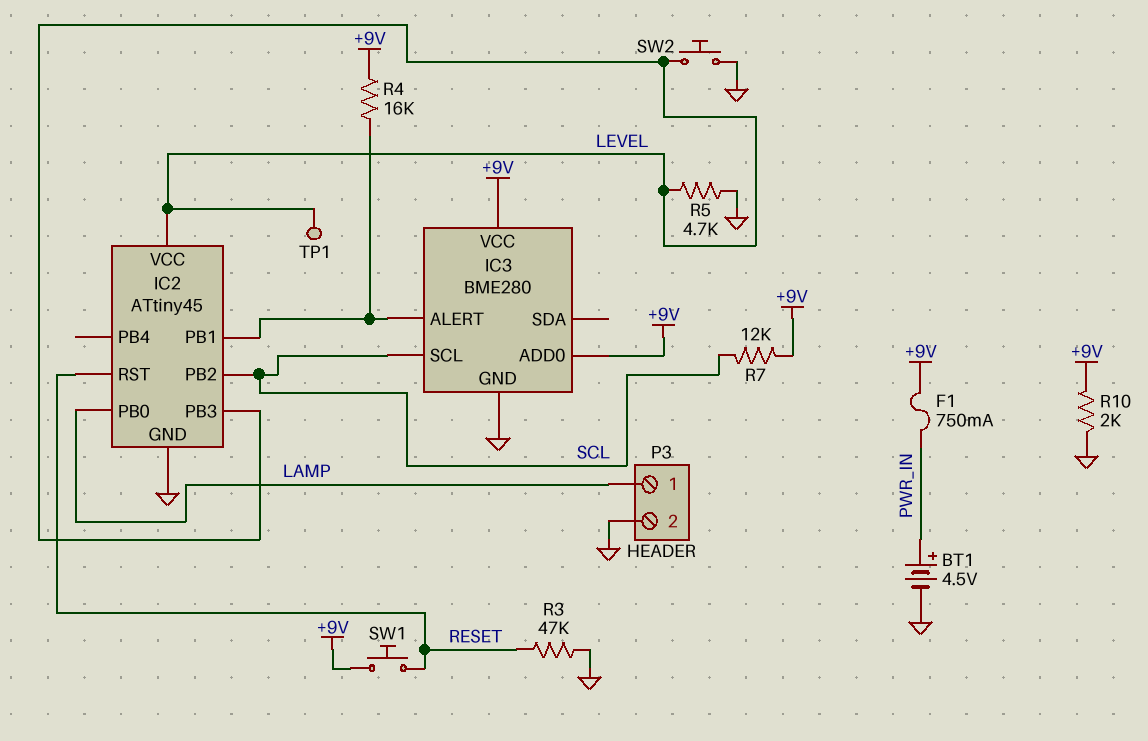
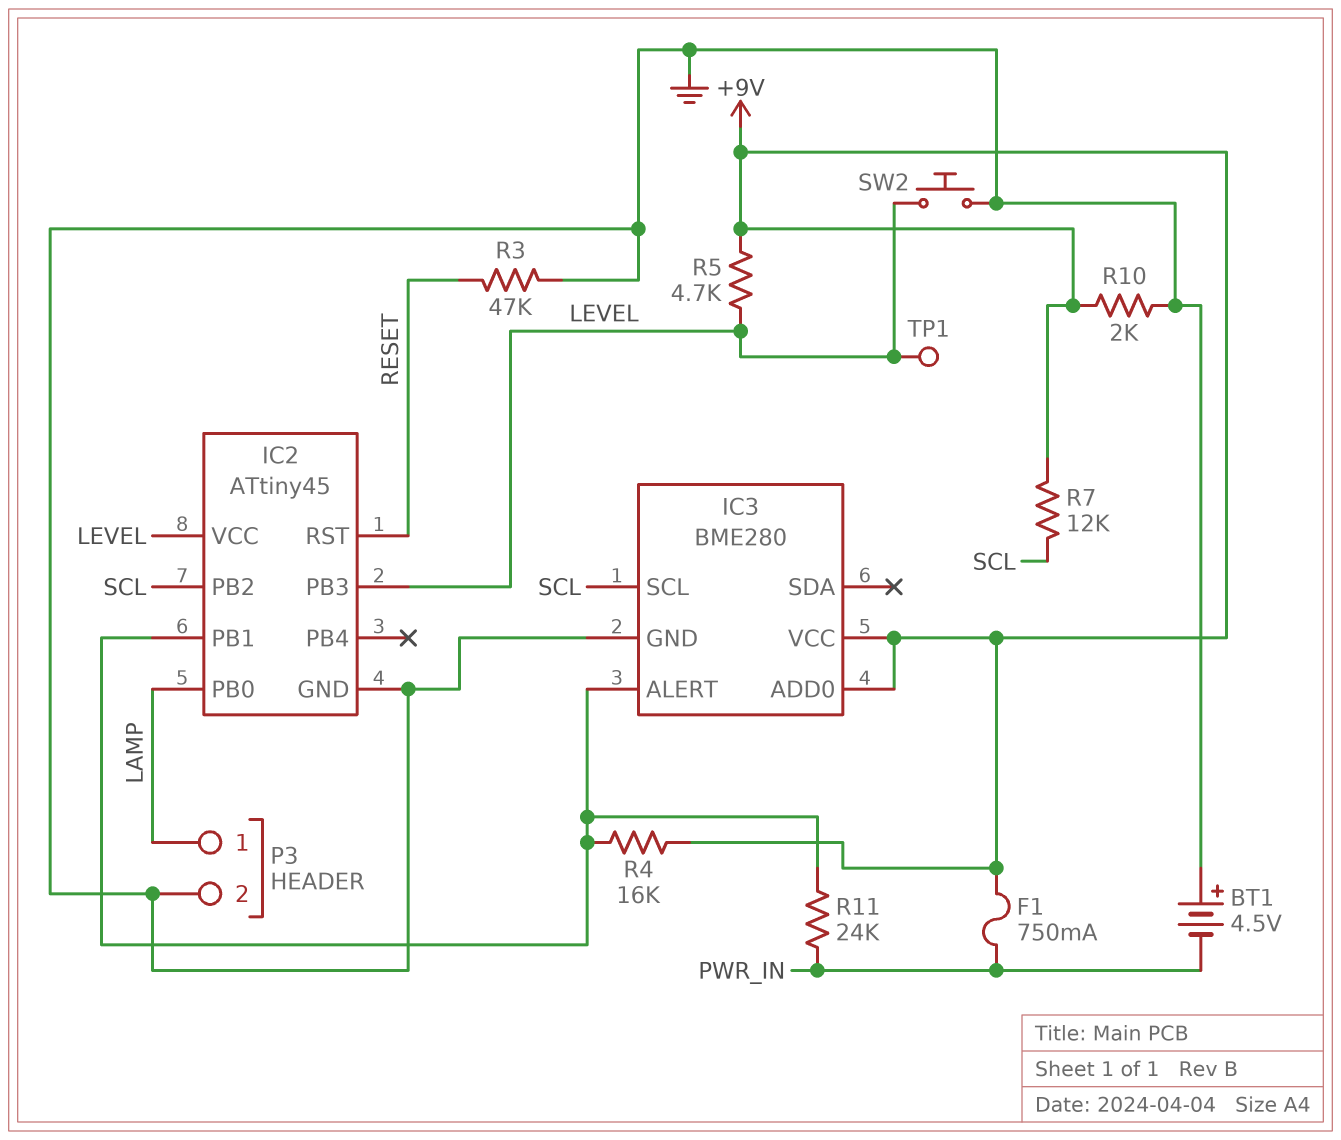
BT1: 4.5V (plus PWR_IN, minus GND) -> 4.5V (plus GND, minus PWR_IN)
R5: 4.7k (GND, LEVEL) -> 4.7k (+9V, LEVEL)
R11: none -> 24k (IC2/PB1, PWR_IN)
SW1: button (+9V, RESET) -> none

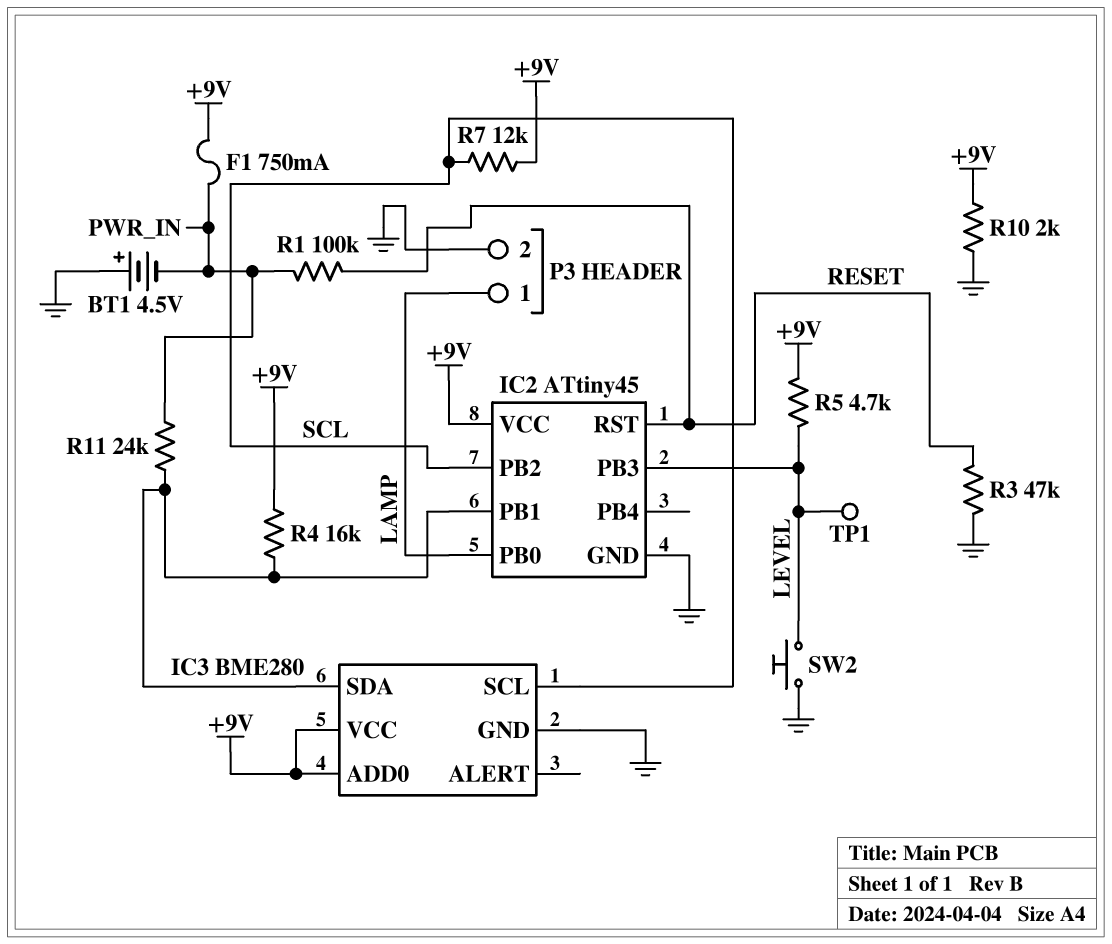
IC2 pin VCC: LEVEL -> +9V
IC3 pin ALERT: IC2/PB1 -> none
IC3 pin SDA: none -> IC2/PB1
R1: none -> 100k (PWR_IN, RESET)

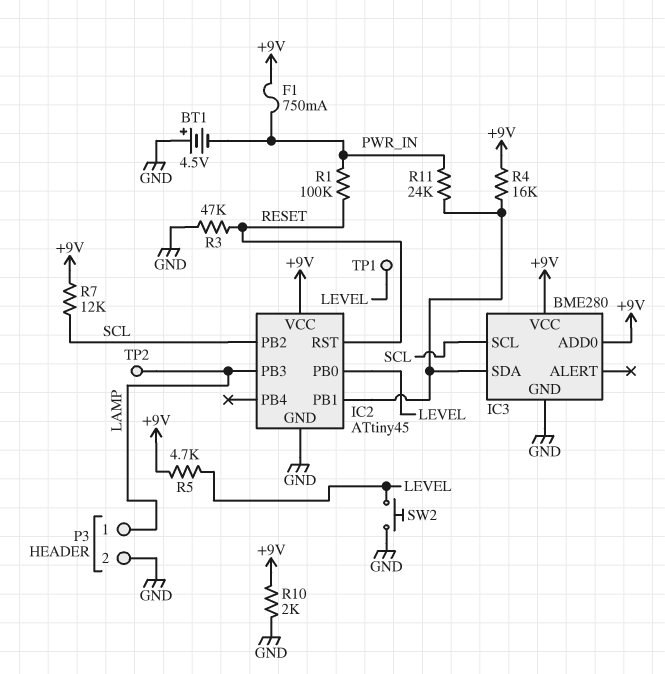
IC2 pin PB0: LAMP -> LEVEL
IC2 pin PB3: LEVEL -> LAMP
TP2: none -> test point (LAMP)

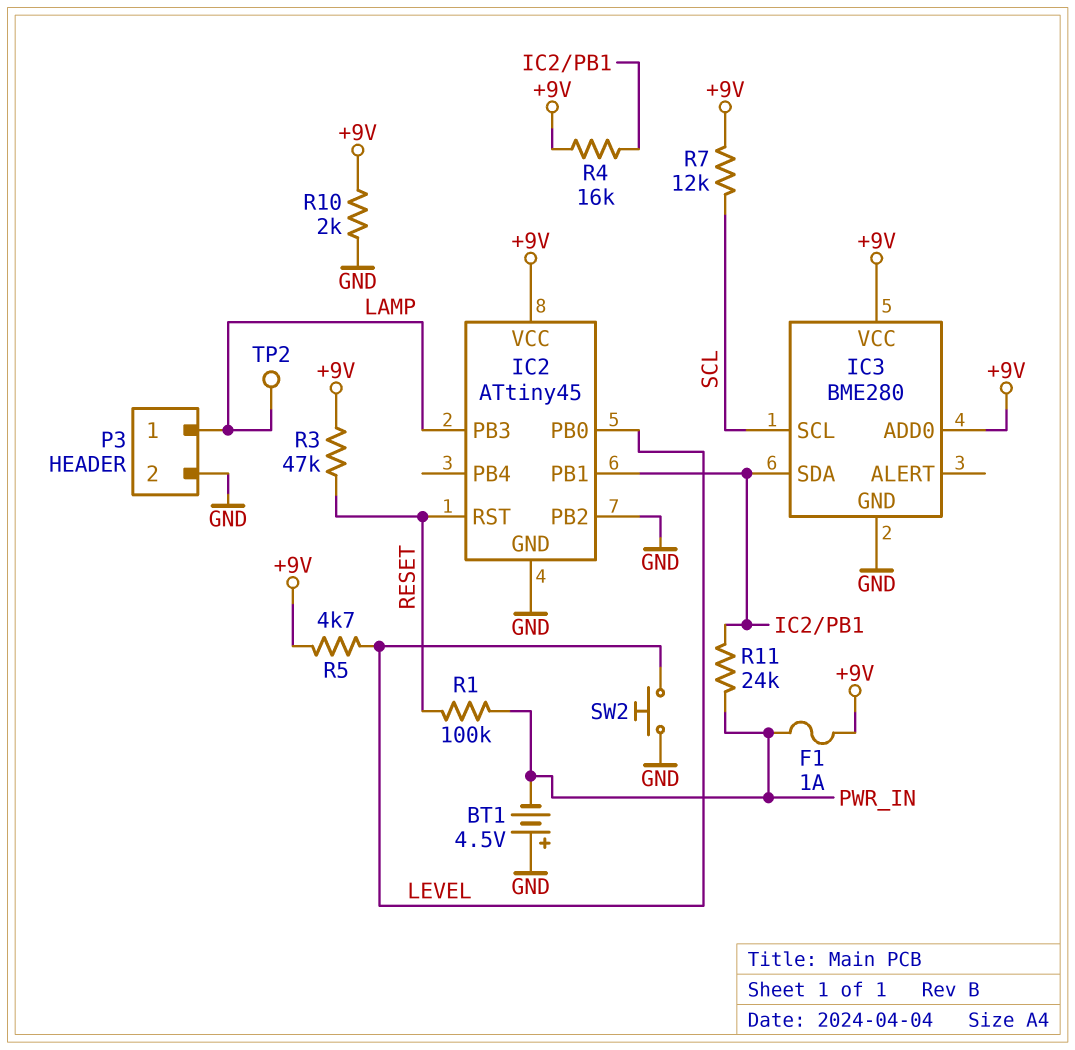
F1: 750mA (+9V, PWR_IN) -> 1A (+9V, PWR_IN)
IC2 pin PB2: SCL -> GND
R3: 47k (GND, RESET) -> 47k (+9V, RESET)
TP1: test point (LEVEL) -> none

